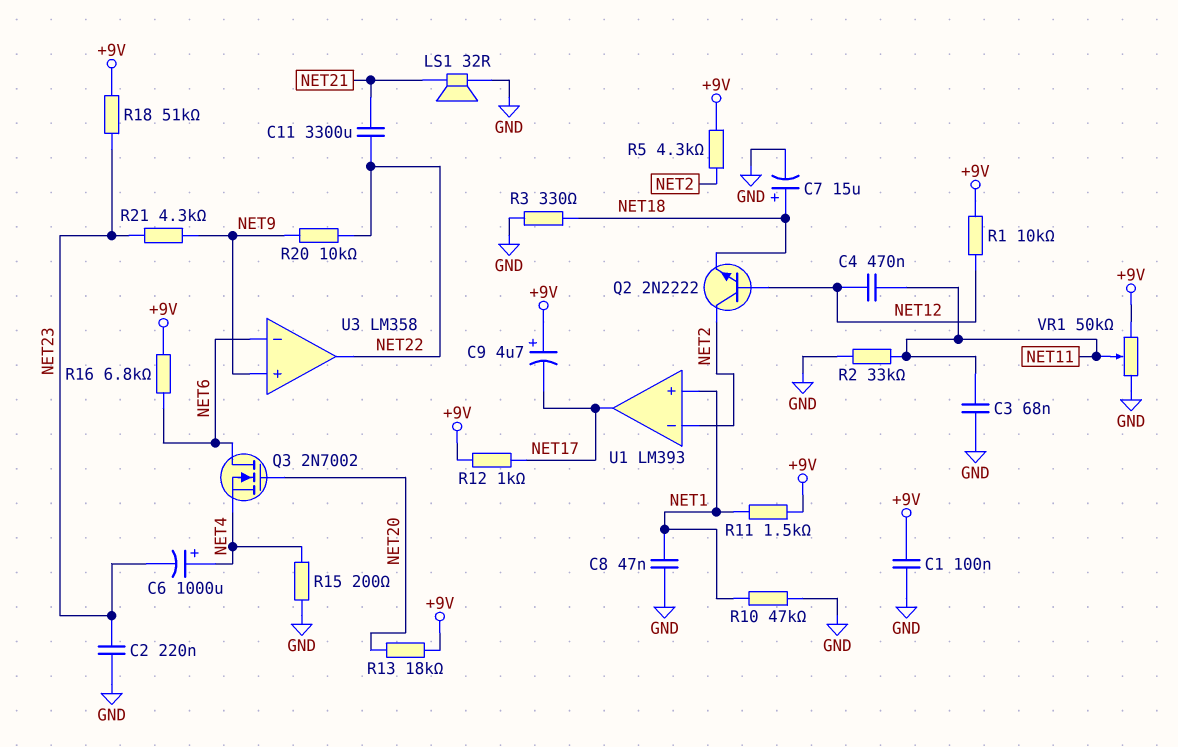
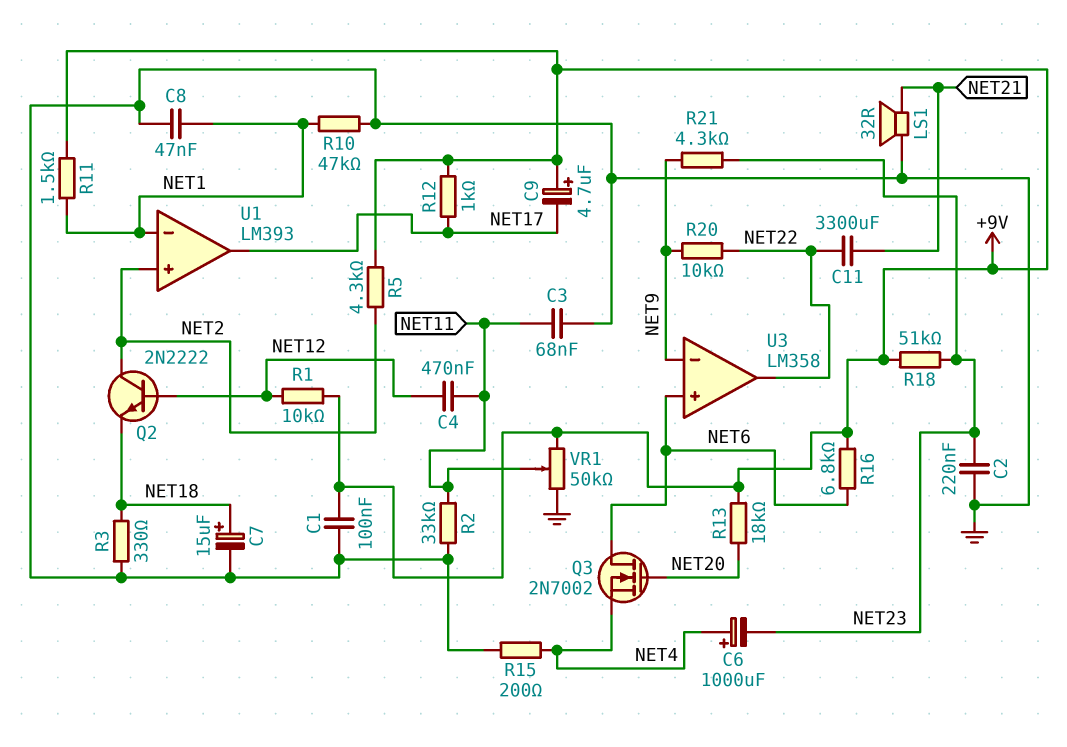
U1 pin in+: NET1 -> NET2
U1 pin in-: NET2 -> NET1
U3 pin in+: NET9 -> NET6
U3 pin in-: NET6 -> NET9

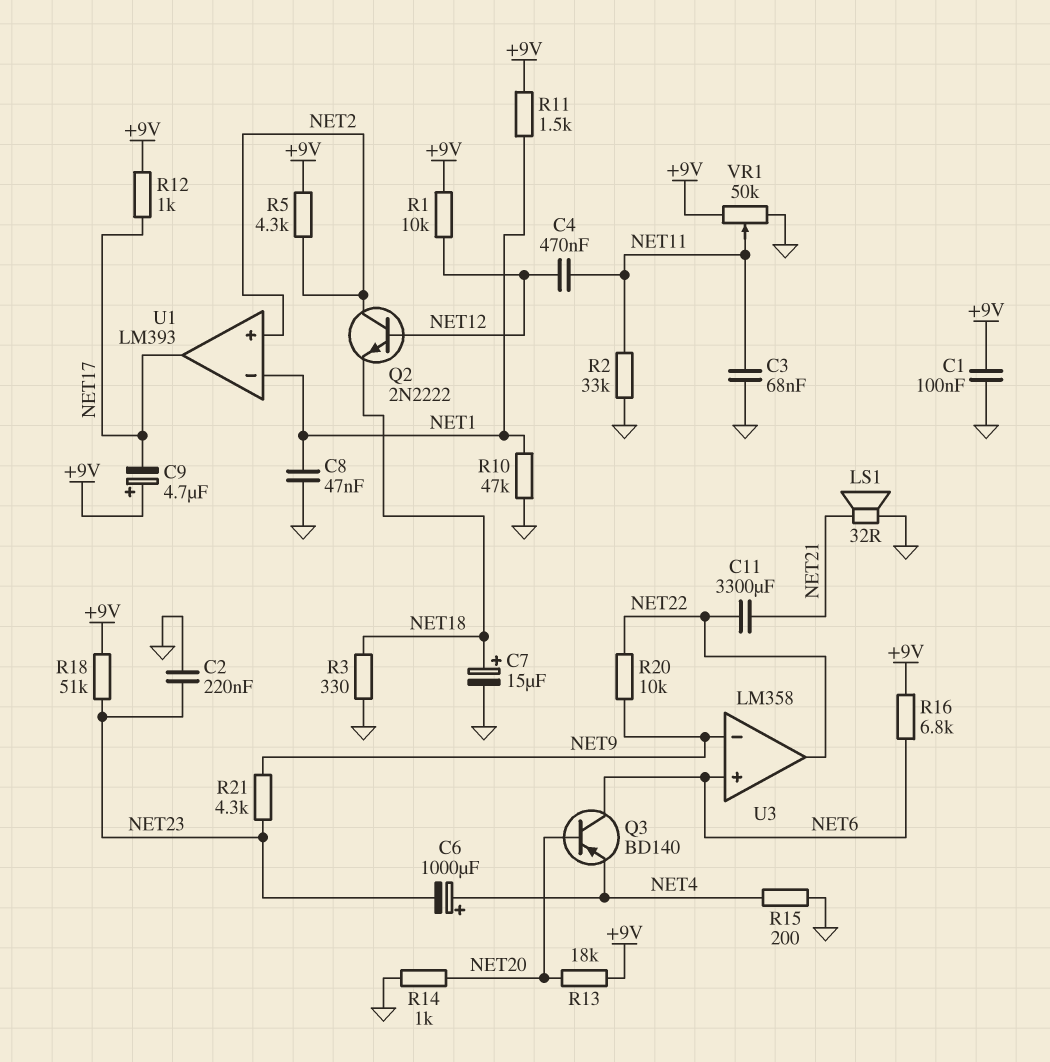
Q3: NMOS 2N7002 (G NET20, D NET6, S NET4) -> PNP BD140 (B NET20, C NET6, E NET4)
R14: none -> 1k (GND, NET20)

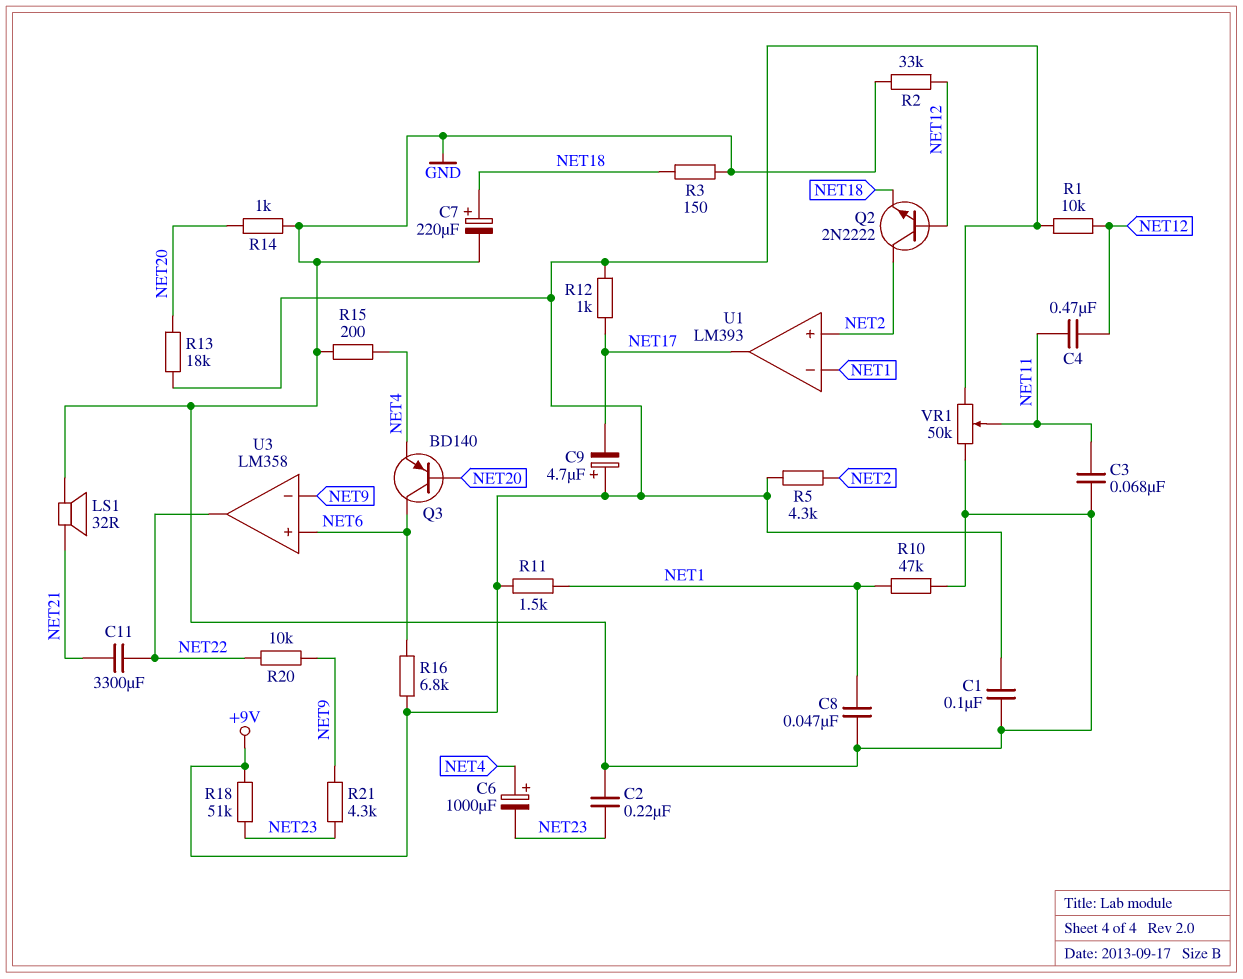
C7: 15uF (plus NET18, minus GND) -> 220uF (plus NET18, minus GND)
R2: 33k (GND, NET11) -> 33k (GND, NET12)
R3: 330 (GND, NET18) -> 150 (GND, NET18)

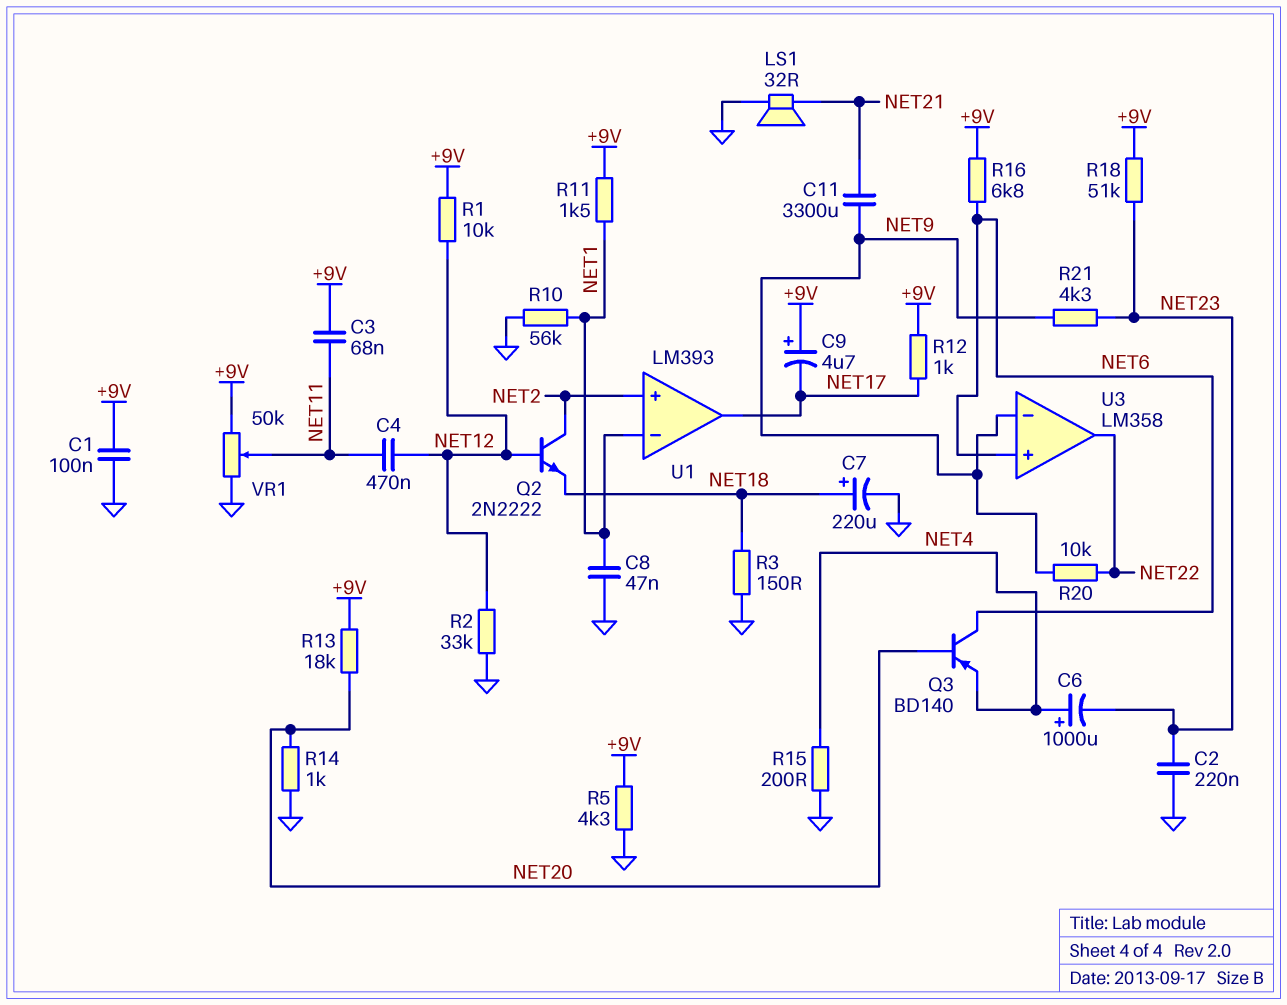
C3: 68nF (GND, NET11) -> 68nF (+9V, NET11)
C11: 3300uF (NET21, NET22) -> 3300uF (NET9, NET21)
R5: 4.3k (+9V, NET2) -> 4.3k (+9V, GND)
R10: 47k (GND, NET1) -> 56k (GND, NET1)

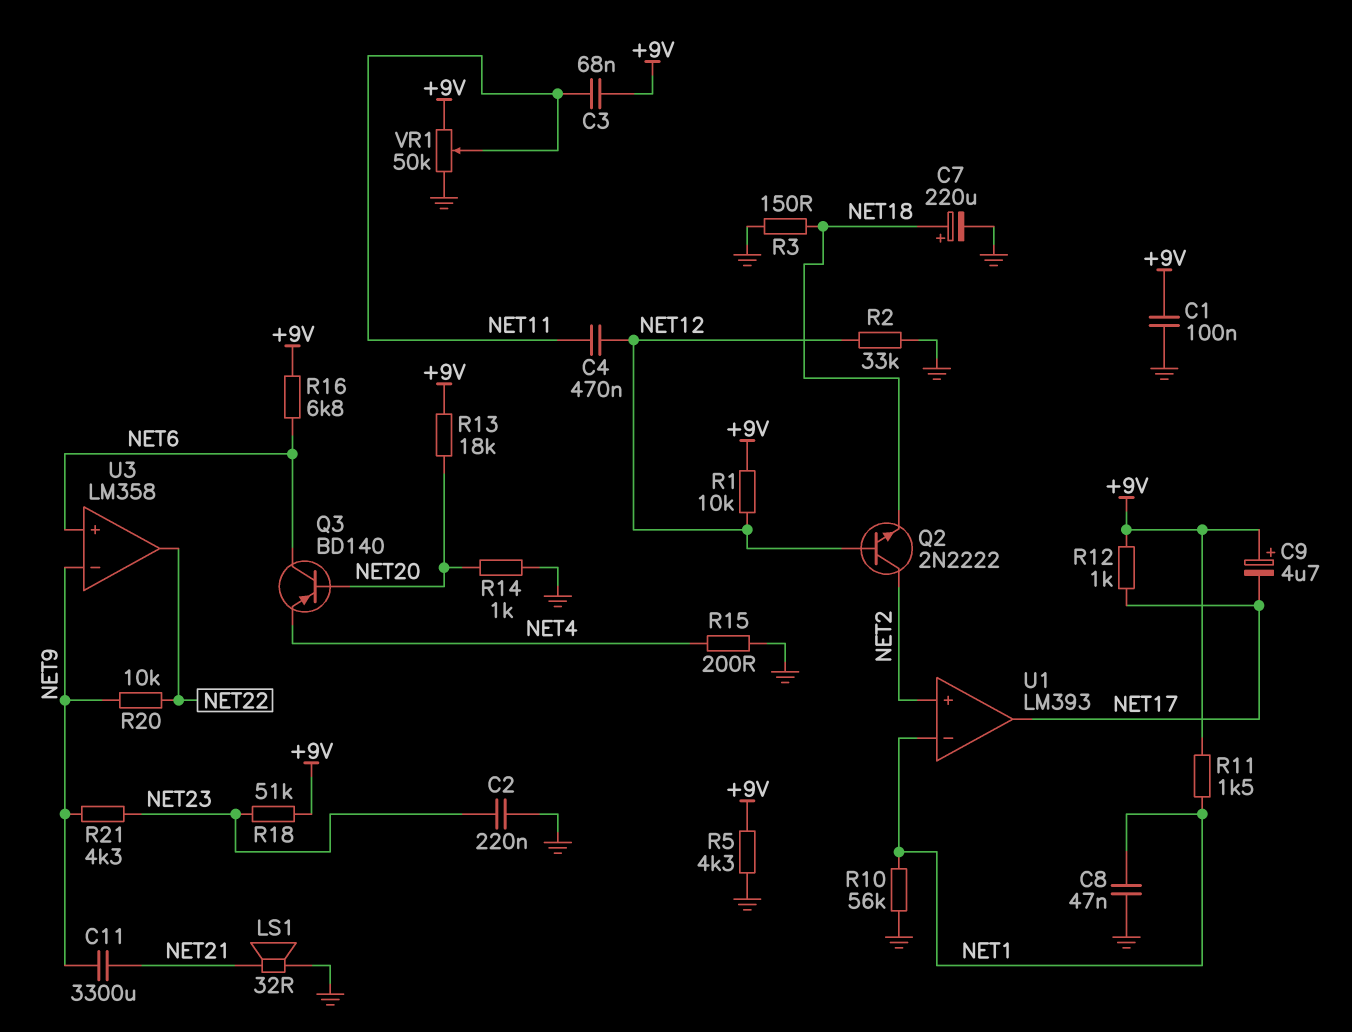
C6: 1000uF (plus NET4, minus NET23) -> none

